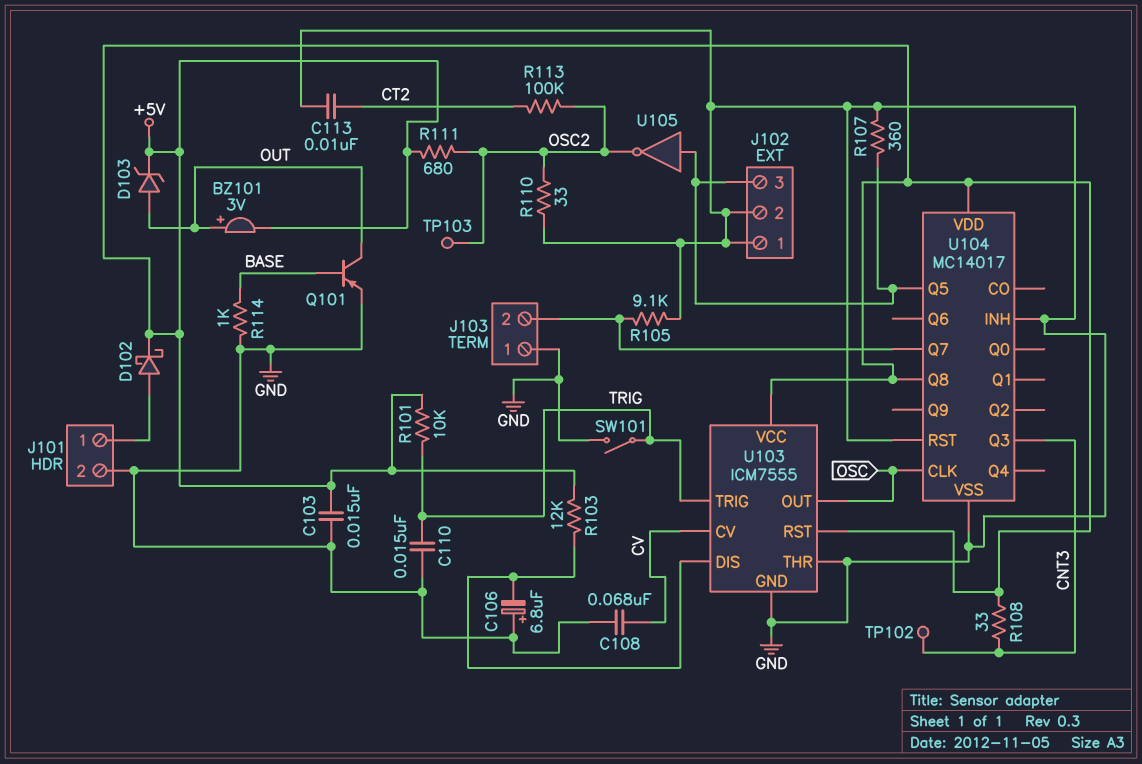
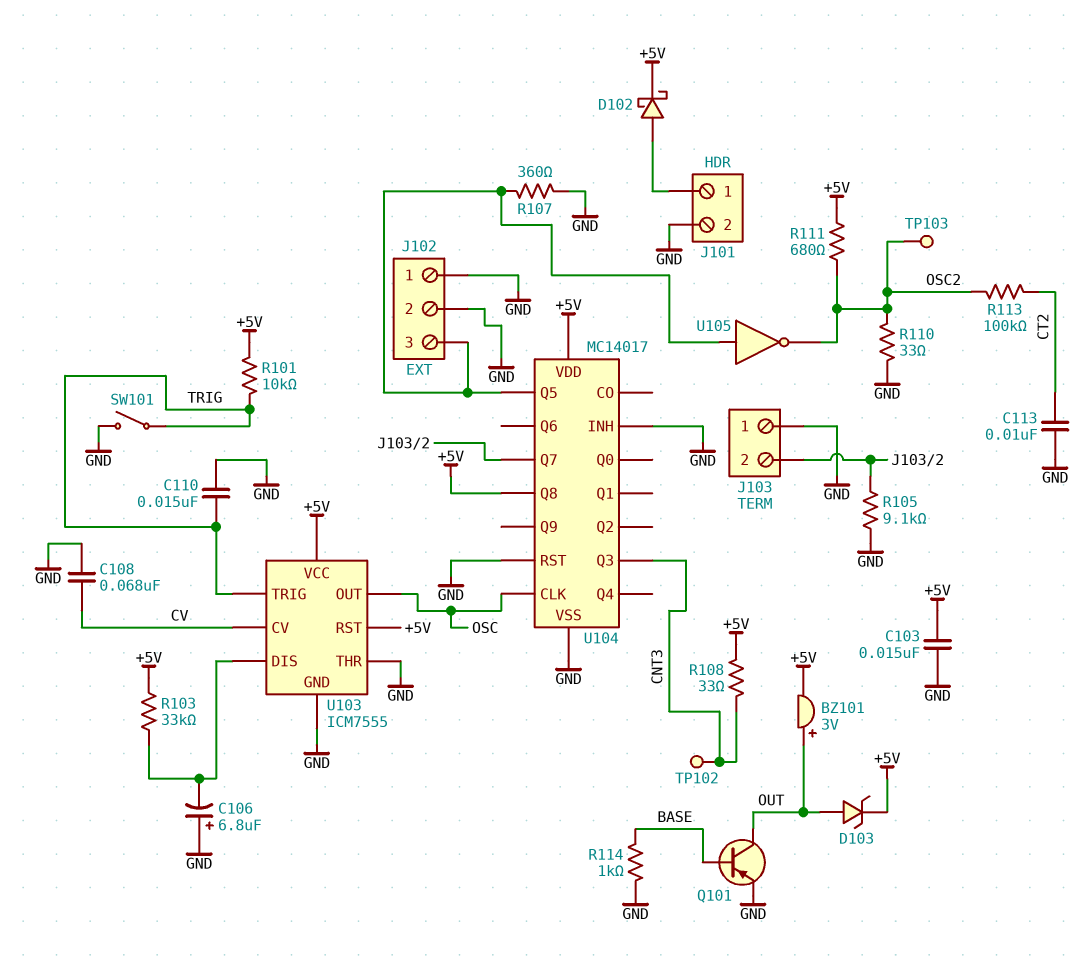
R103: 12k (+5V, U103/DIS) -> 33k (+5V, U103/DIS)

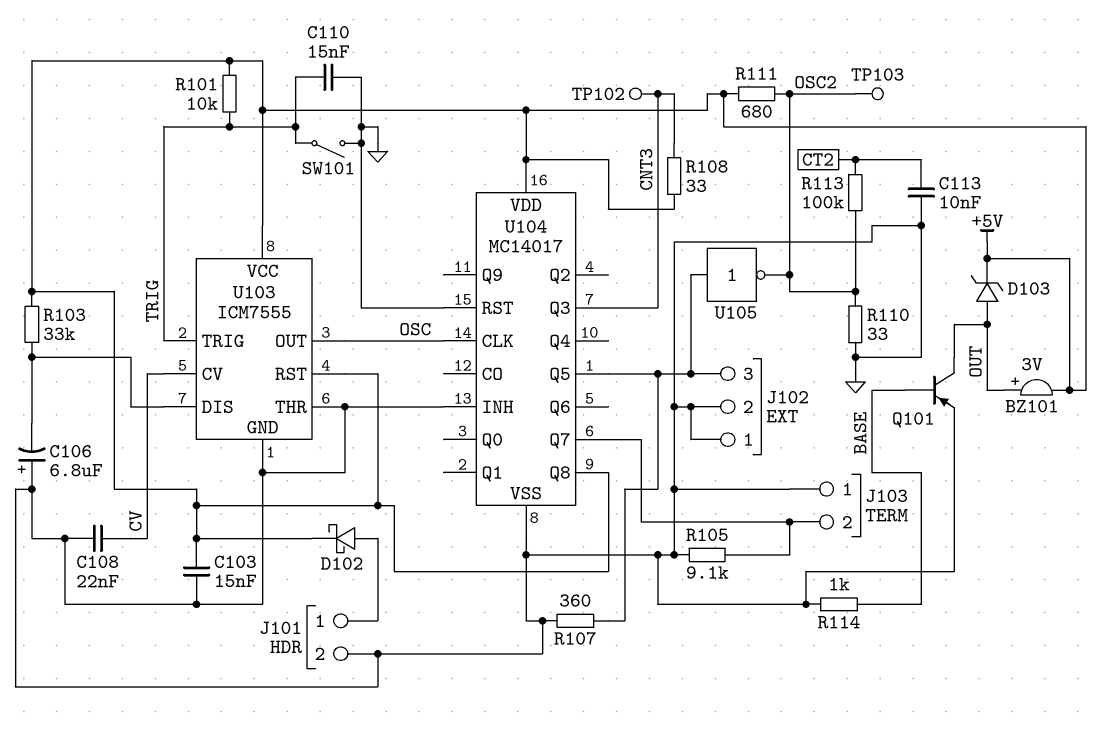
C108: 68nF (CV, GND) -> 22nF (CV, GND)

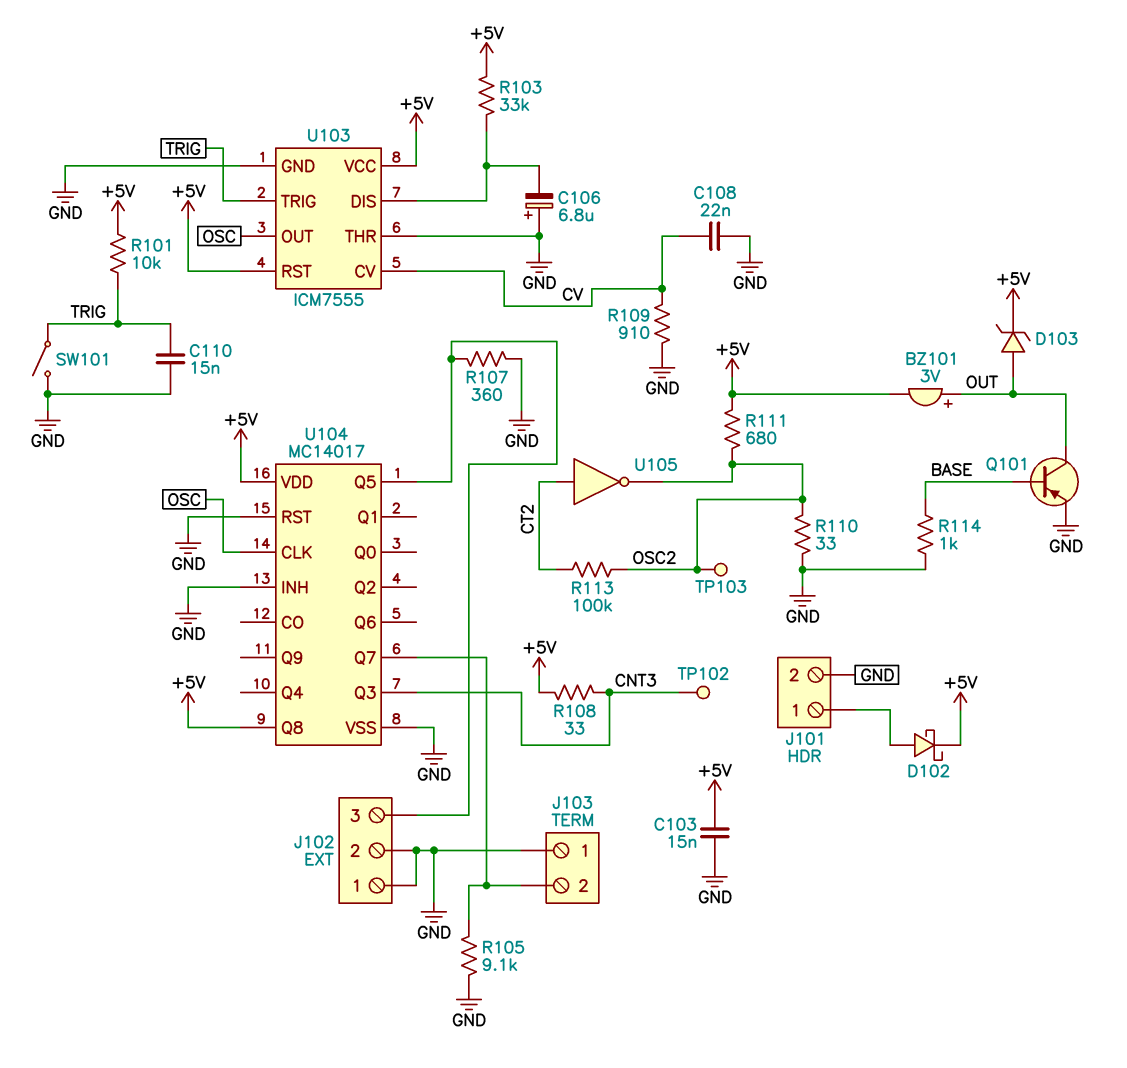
C113: 10nF (CT2, GND) -> none
R109: none -> 910 (CV, GND)
U105: NOT (in J102/3, out OSC2) -> NOT (in CT2, out OSC2)

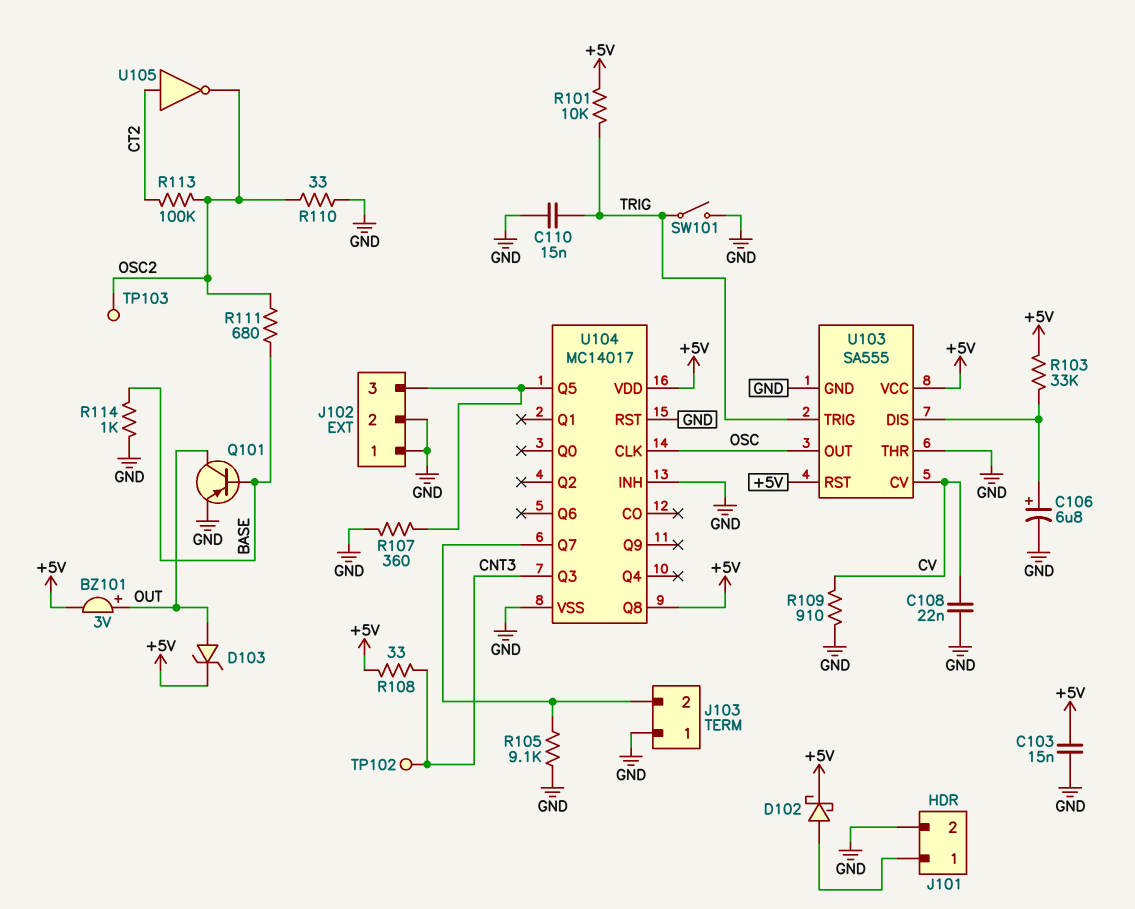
C106: 6.8uF (plus GND, minus U103/DIS) -> 6.8uF (plus U103/DIS, minus GND)
R111: 680 (+5V, OSC2) -> 680 (BASE, OSC2)
U103: ICM7555 -> SA555

